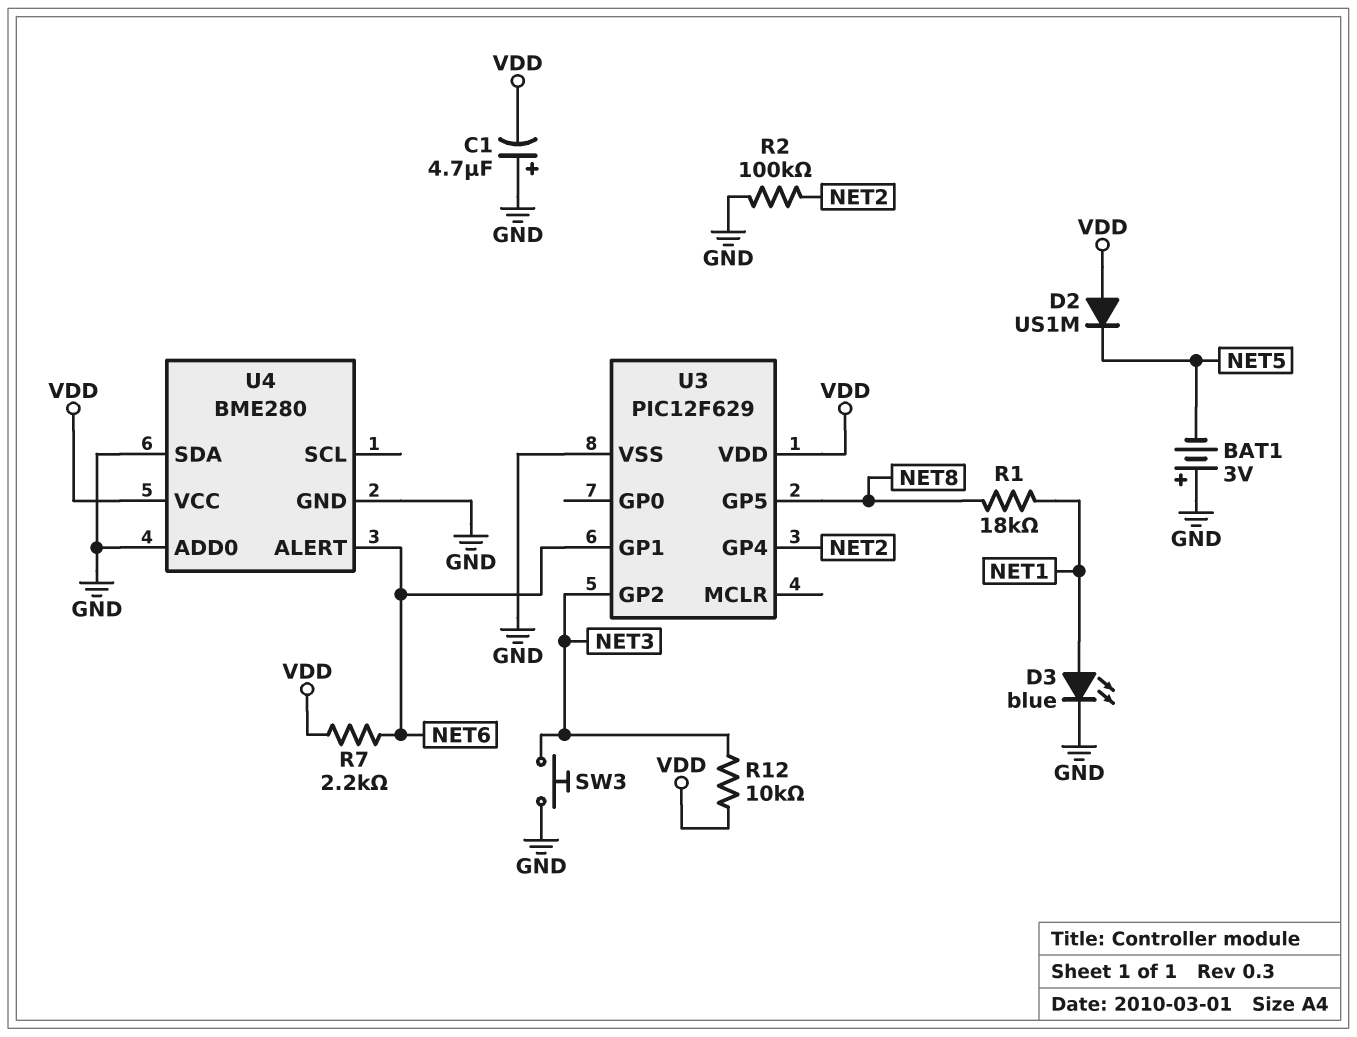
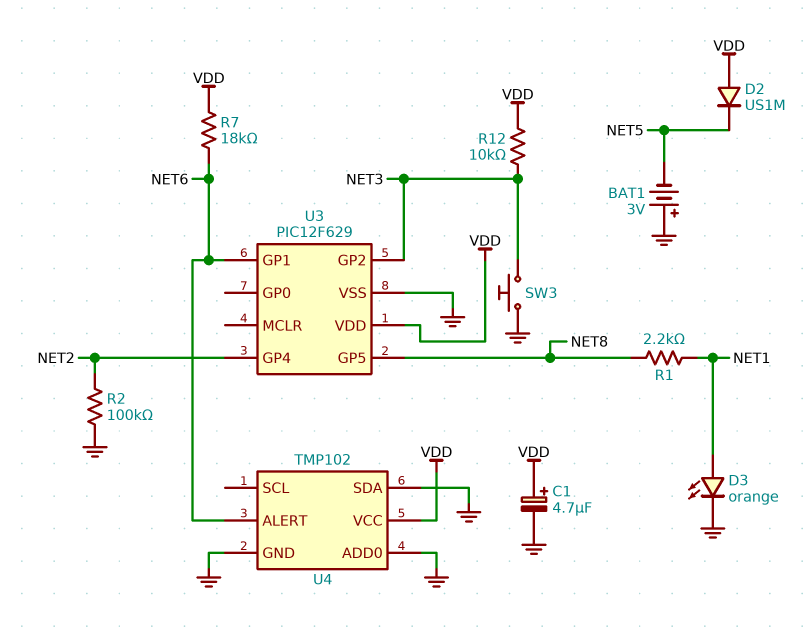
C1: 4.7uF (plus GND, minus VDD) -> 4.7uF (plus VDD, minus GND)
D3: LED blue (A NET1, K GND) -> LED orange (A NET1, K GND)
R1: 18k (NET1, NET8) -> 2.2k (NET1, NET8)
R7: 2.2k (NET6, VDD) -> 18k (NET6, VDD)
U4: BME280 -> TMP102

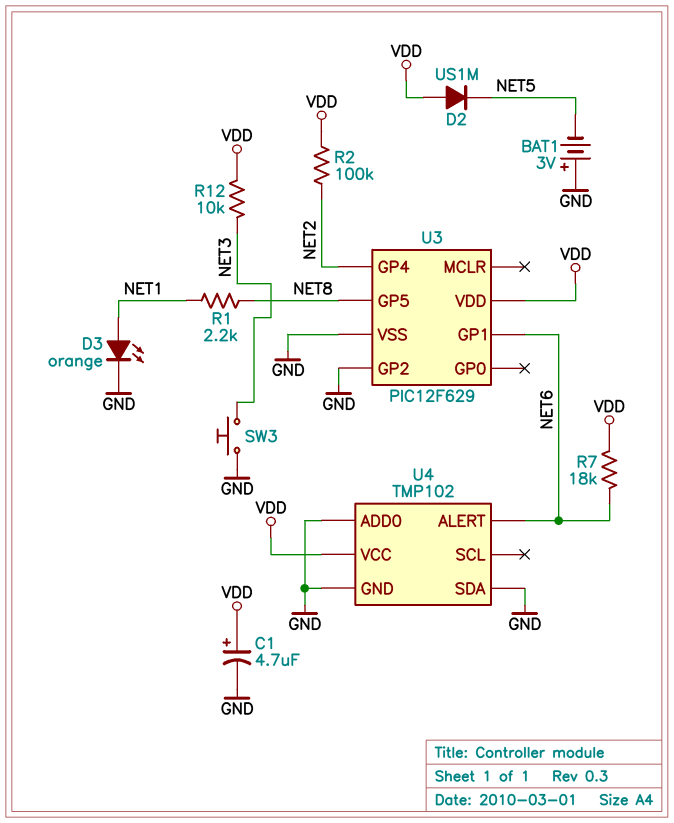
R2: 100k (GND, NET2) -> 100k (NET2, VDD)
U3 pin GP2: NET3 -> GND

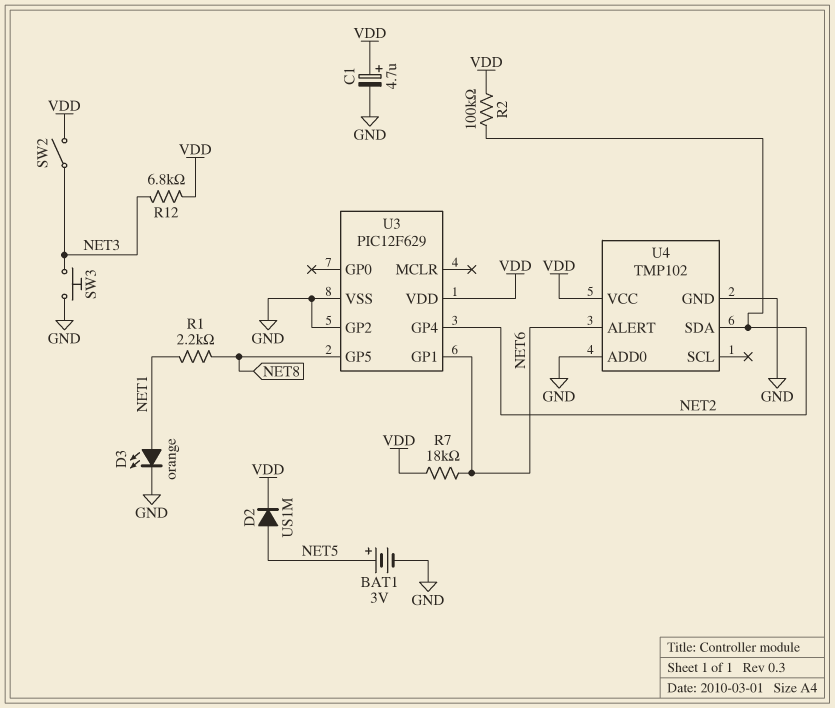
BAT1: 3V (plus GND, minus NET5) -> 3V (plus NET5, minus GND)
D2: diode US1M (A VDD, K NET5) -> diode US1M (A NET5, K VDD)
R12: 10k (NET3, VDD) -> 6.8k (NET3, VDD)
SW2: none -> switch (NET3, VDD)
U4 pin SDA: GND -> NET2

